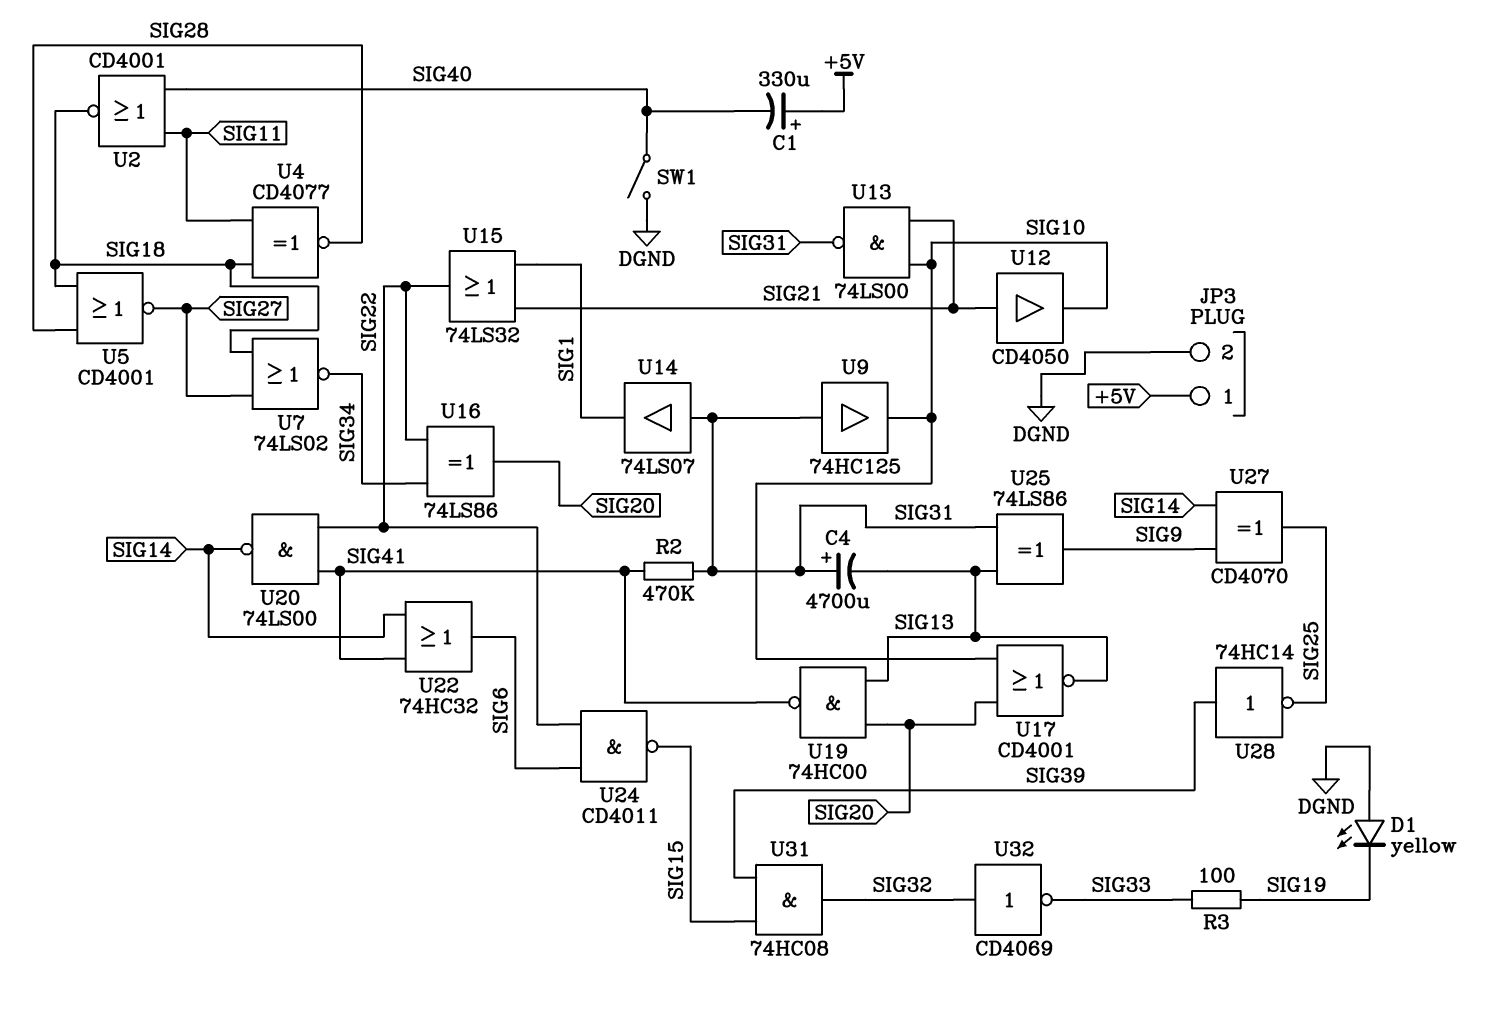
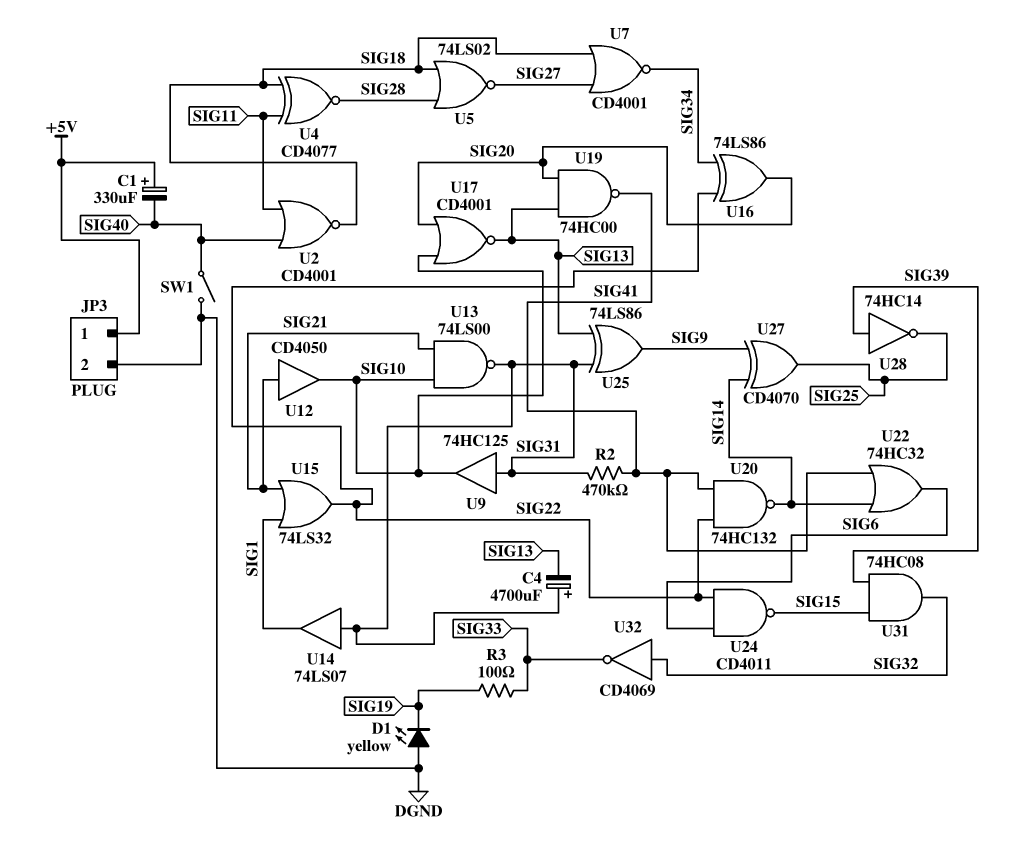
U5: NOR CD4001 (in SIG18, in SIG28, out SIG27) -> NOR 74LS02 (in SIG18, in SIG28, out SIG27)
U7: NOR 74LS02 (in SIG18, in SIG27, out SIG34) -> NOR CD4001 (in SIG18, in SIG27, out SIG34)
U20: NAND 74LS00 (in SIG22, in SIG41, out SIG14) -> NAND 74HC132 (in SIG22, in SIG41, out SIG14)

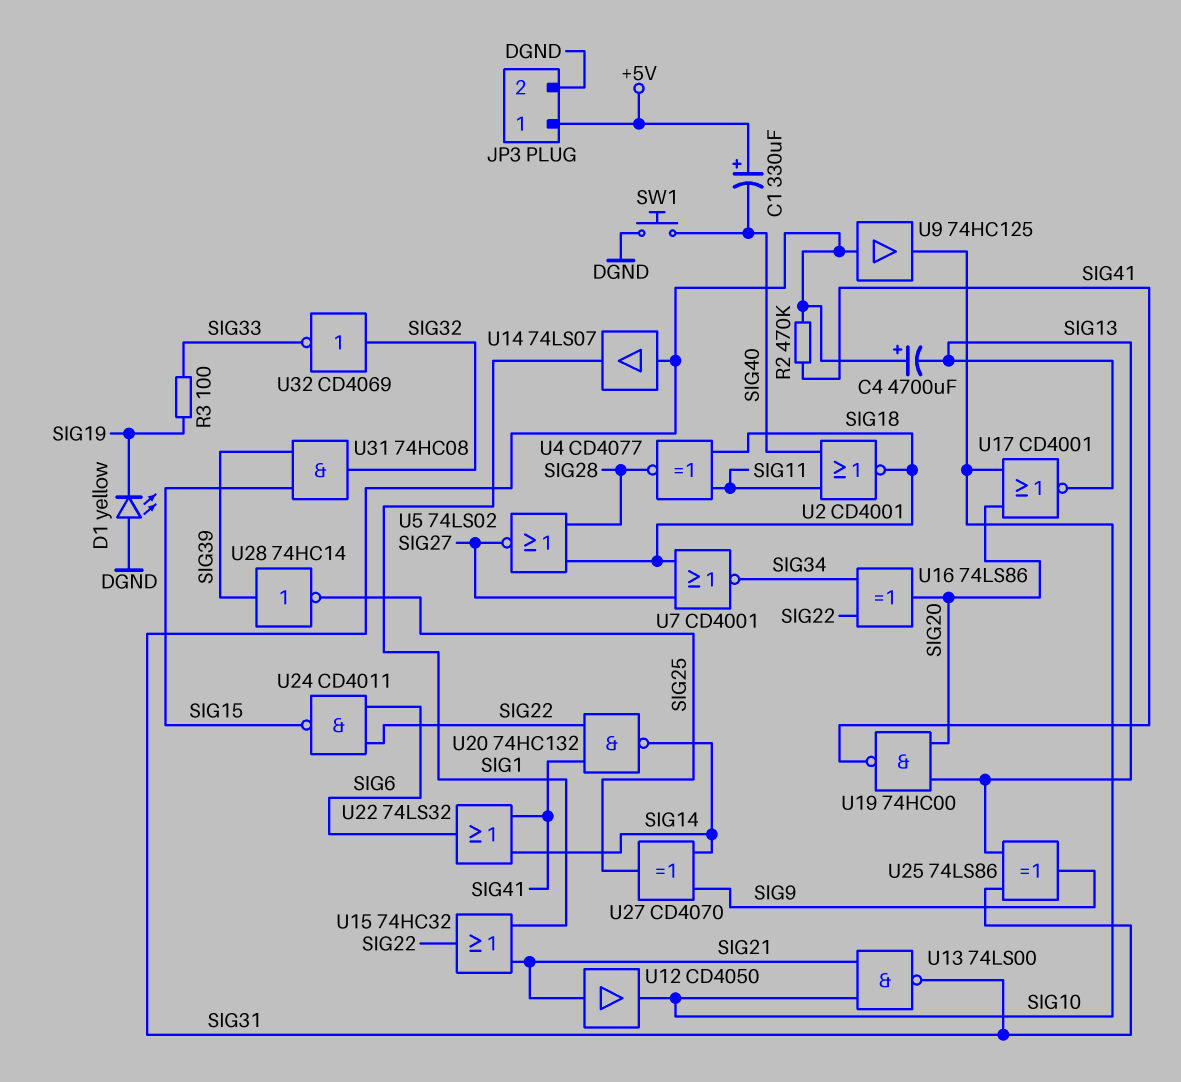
SW1: switch (DGND, SIG40) -> button (DGND, SIG40)
U15: OR 74LS32 (in SIG1, in SIG21, out SIG22) -> OR 74HC32 (in SIG1, in SIG21, out SIG22)
U22: OR 74HC32 (in SIG14, in SIG41, out SIG6) -> OR 74LS32 (in SIG14, in SIG41, out SIG6)

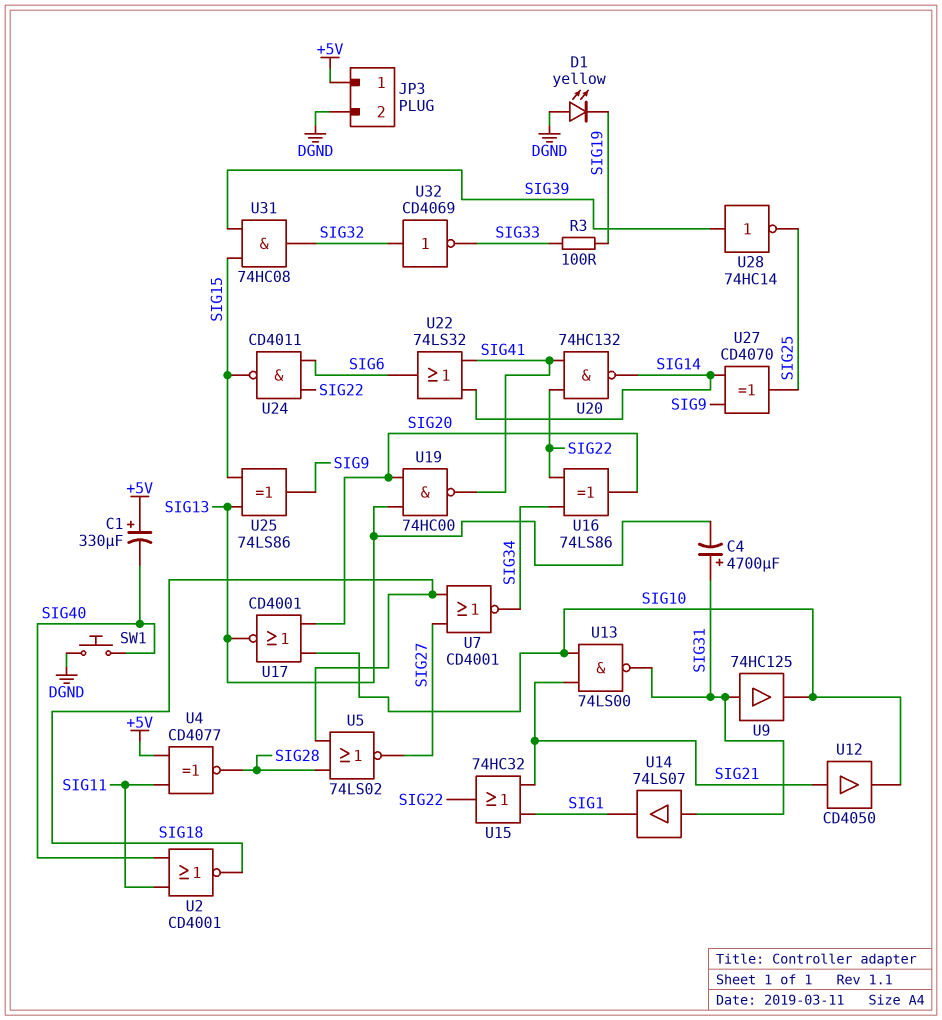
R2: 470k (SIG31, SIG41) -> none
U4: XNOR CD4077 (in SIG11, in SIG18, out SIG28) -> XNOR CD4077 (in +5V, in SIG11, out SIG28)
U25: XOR 74LS86 (in SIG13, in SIG31, out SIG9) -> XOR 74LS86 (in SIG13, in SIG15, out SIG9)

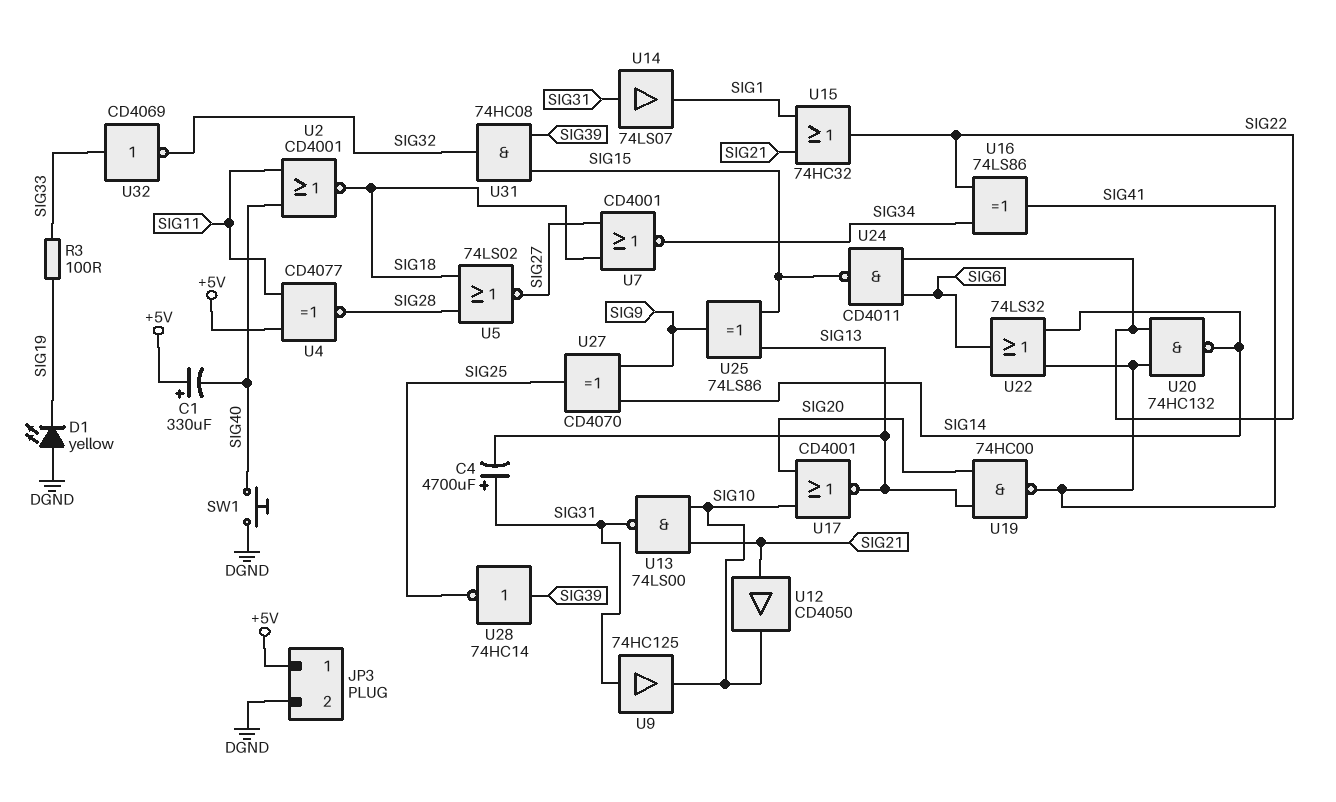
U16: XOR 74LS86 (in SIG22, in SIG34, out SIG20) -> XOR 74LS86 (in SIG22, in SIG34, out SIG41)
U32: NOT CD4069 (in SIG32, out SIG33) -> NOT CD4069 (in SIG33, out SIG32)

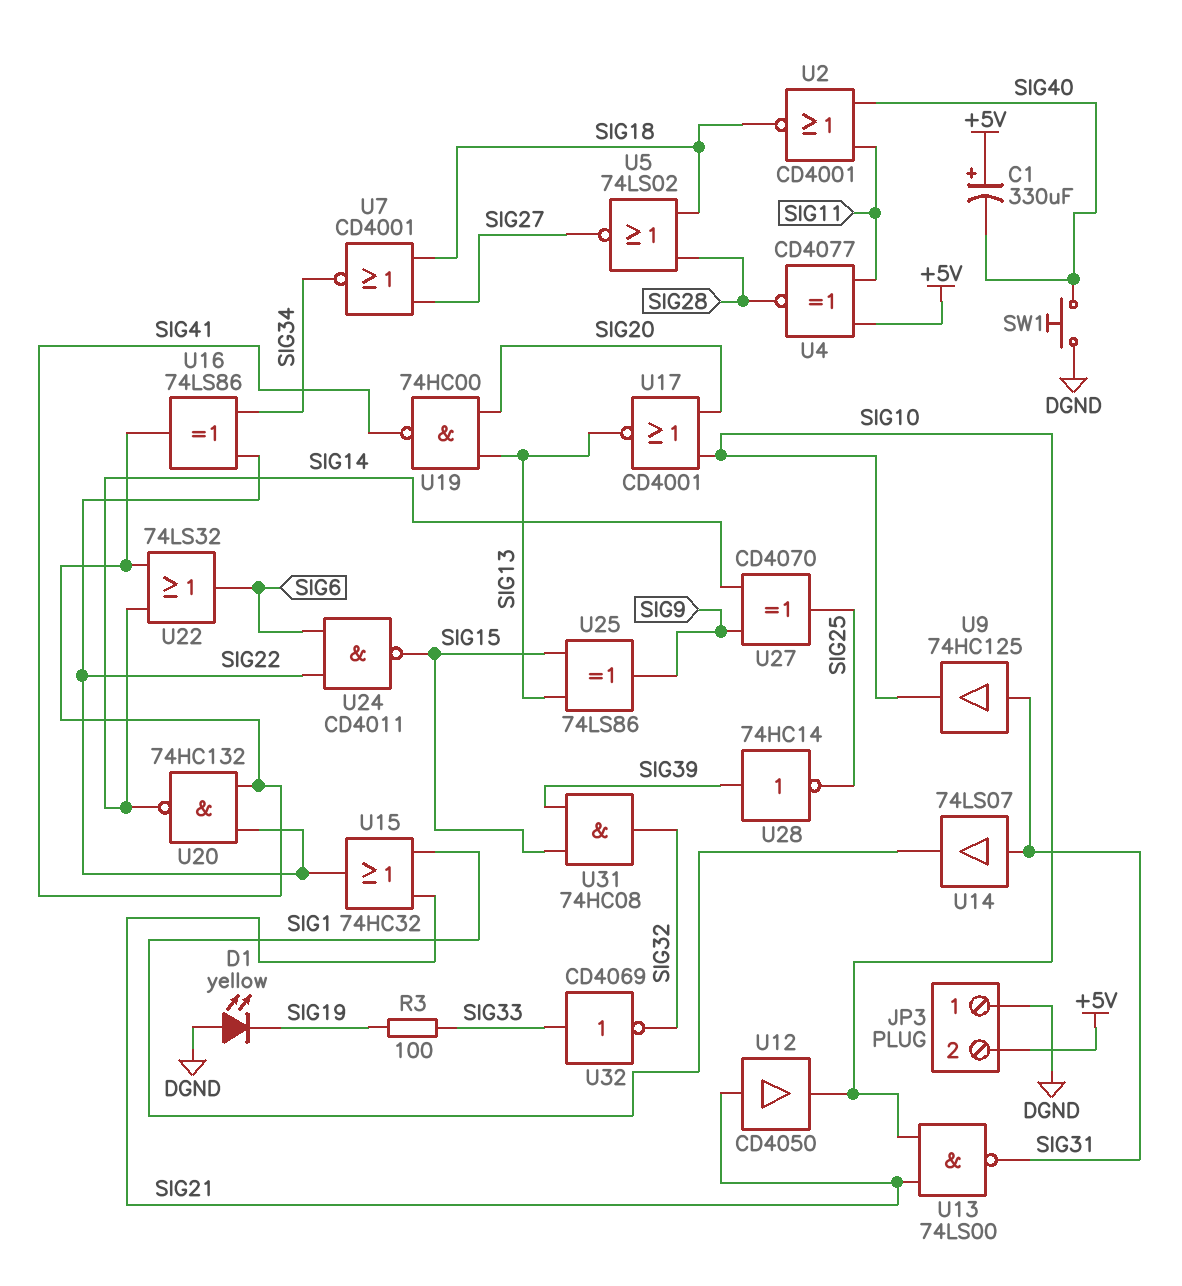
C4: 4700uF (plus SIG31, minus SIG13) -> none
JP3 pin 1: +5V -> DGND
JP3 pin 2: DGND -> +5V

